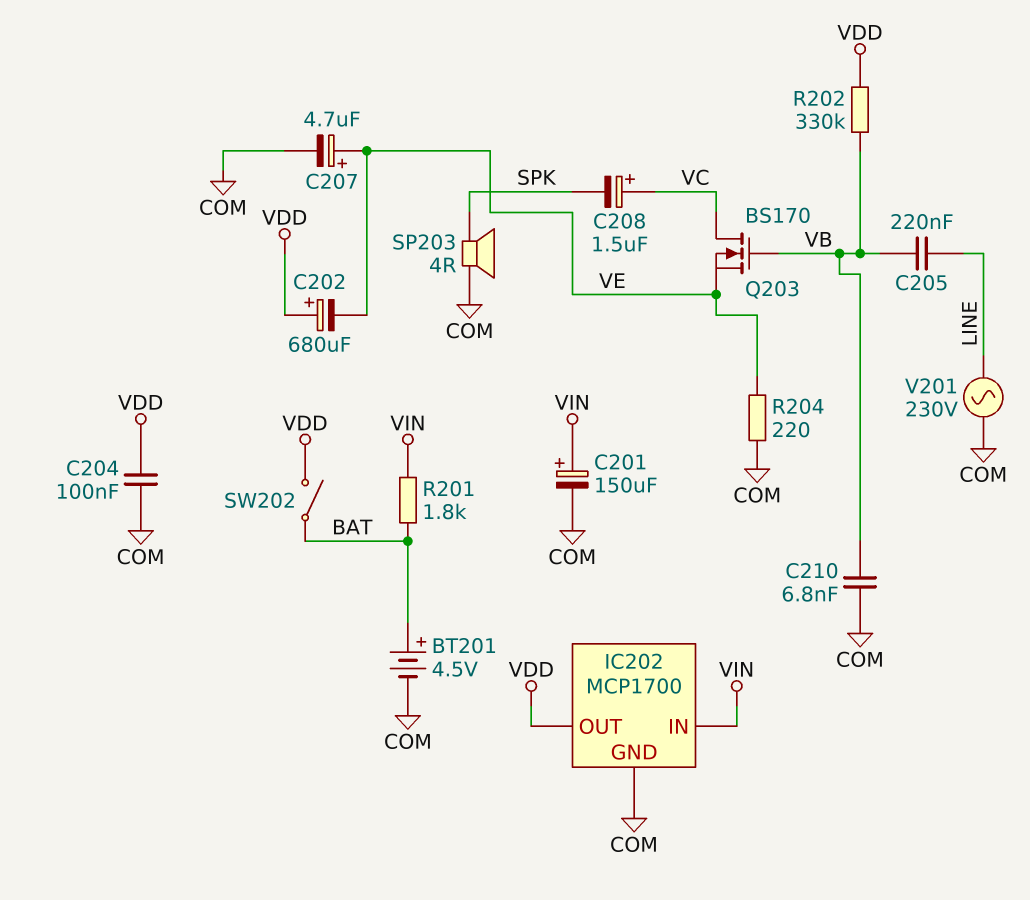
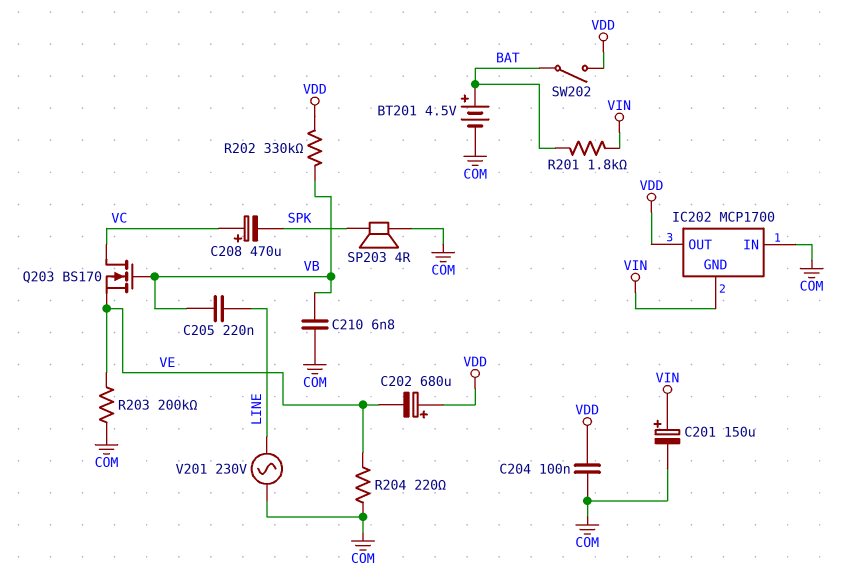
C207: 4.7uF (plus VE, minus COM) -> none
C208: 1.5uF (plus VC, minus SPK) -> 470uF (plus VC, minus SPK)
IC202 pin GND: COM -> VIN
IC202 pin IN: VIN -> COM
R203: none -> 200k (COM, VE)

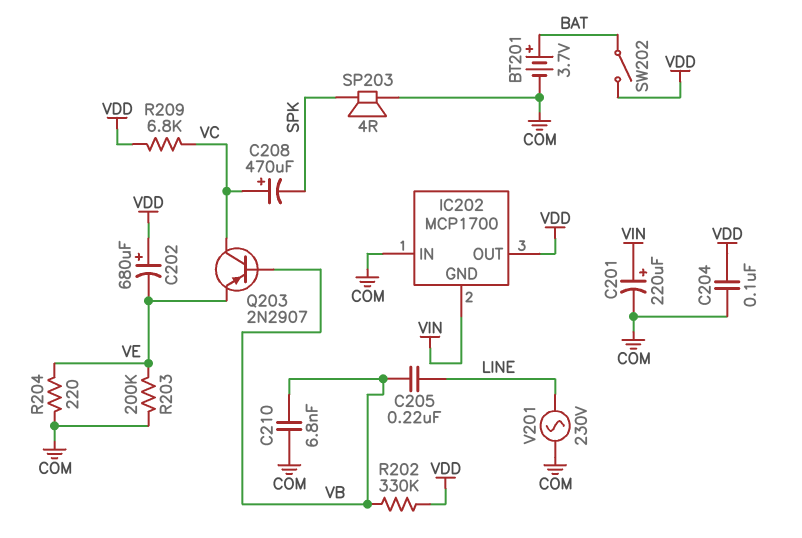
BT201: 4.5V (plus BAT, minus COM) -> 3.7V (plus BAT, minus COM)
C201: 150uF (plus VIN, minus COM) -> 220uF (plus VIN, minus COM)
Q203: NMOS BS170 (G VB, D VC, S VE) -> PNP 2N2907 (B VB, C VC, E VE)
R201: 1.8k (BAT, VIN) -> none
R209: none -> 6.8k (VC, VDD)

